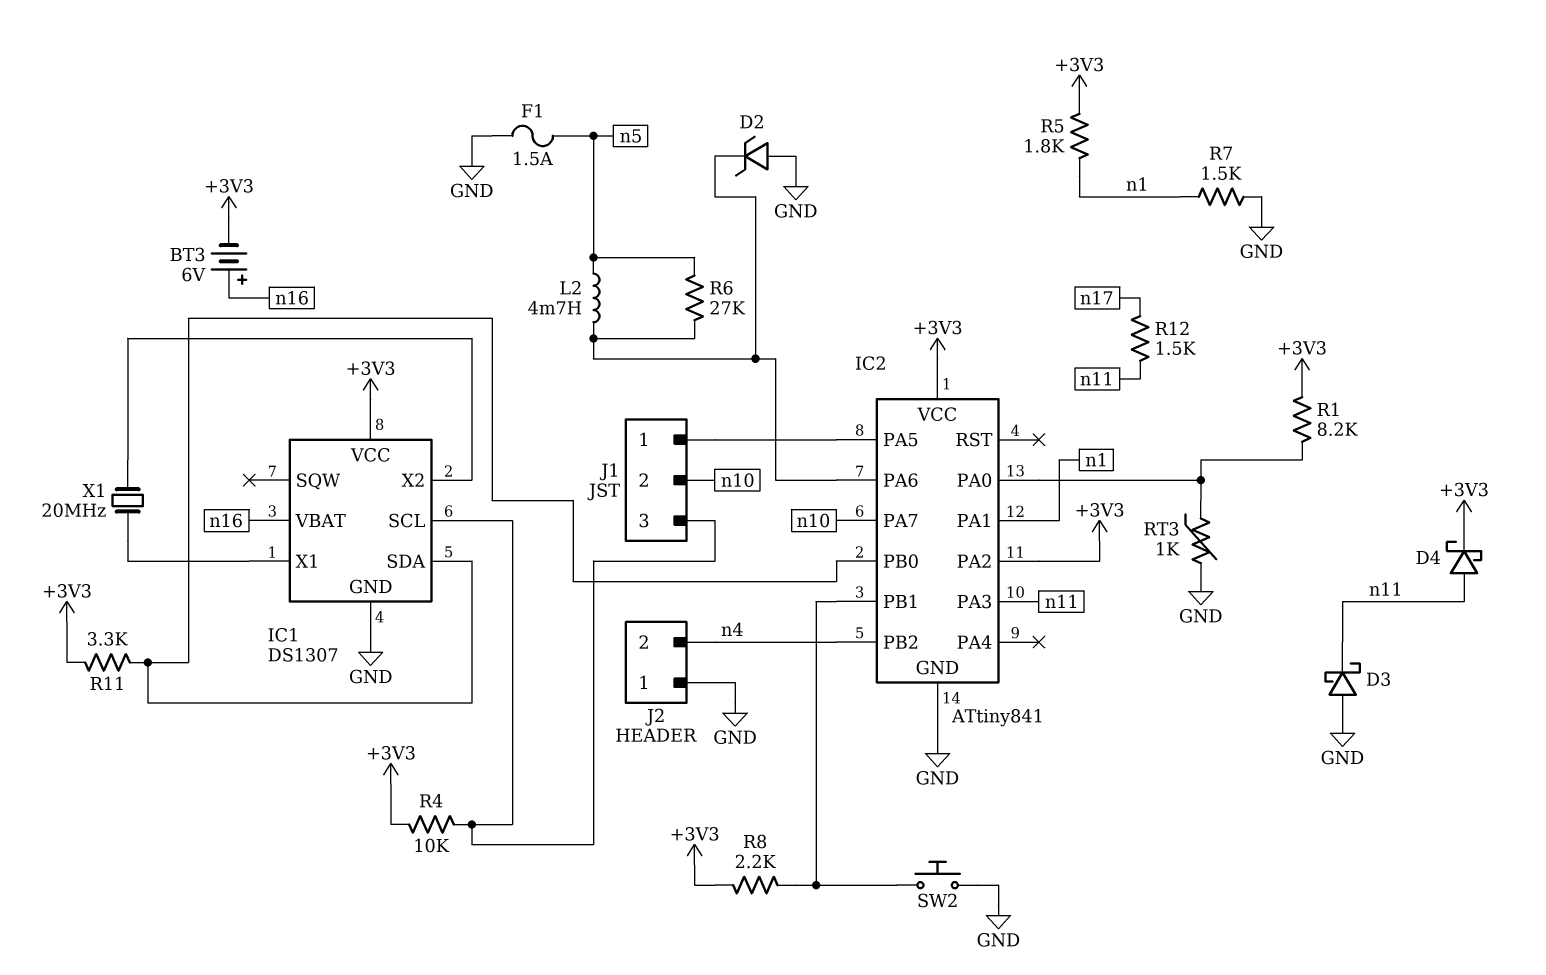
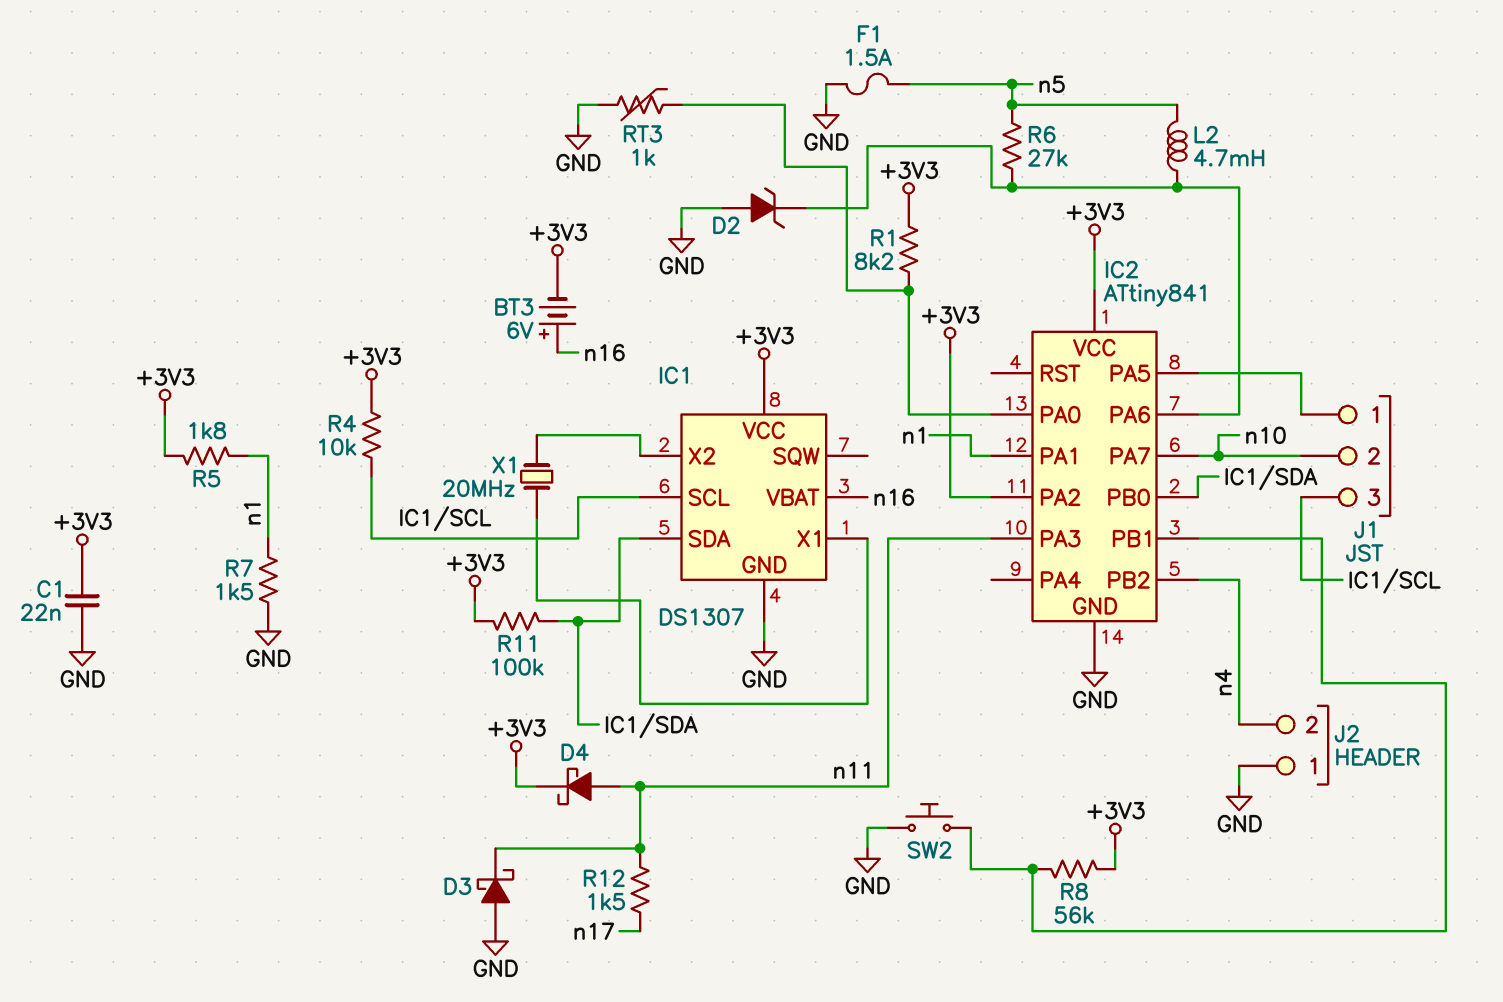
C1: none -> 22nF (+3V3, GND)
R8: 2.2k (+3V3, IC2/PB1) -> 56k (+3V3, IC2/PB1)
R11: 3.3k (+3V3, IC1/SDA) -> 100k (+3V3, IC1/SDA)

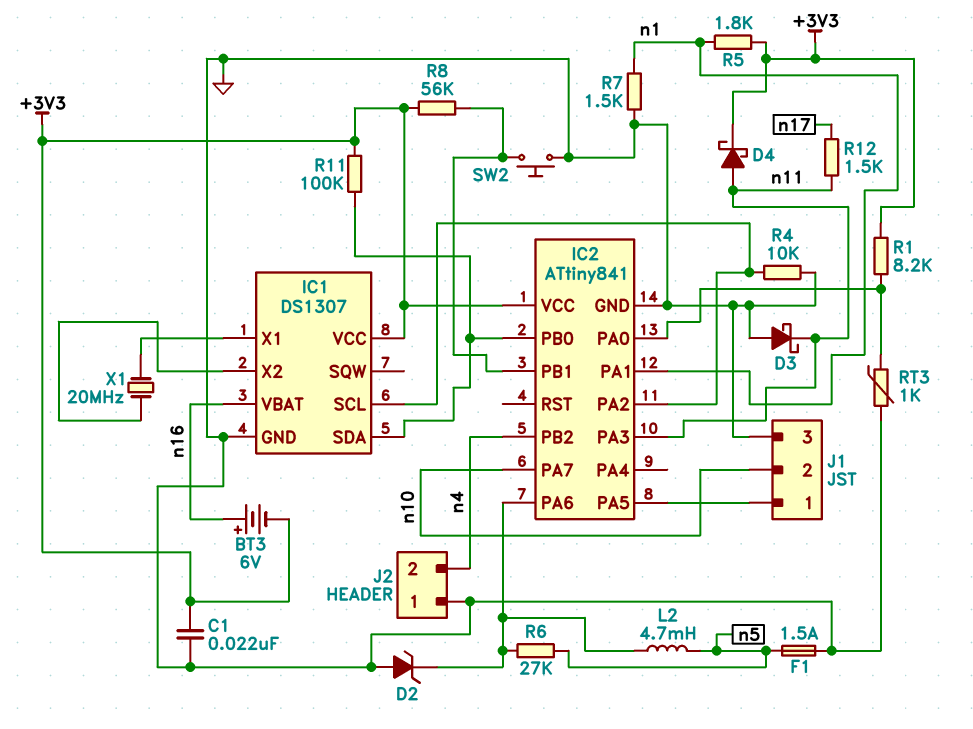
IC2 pin PA2: +3V3 -> IC1/SCL
J1 pin 3: IC1/SCL -> GND
R4: 10k (+3V3, IC1/SCL) -> 10k (GND, IC1/SCL)

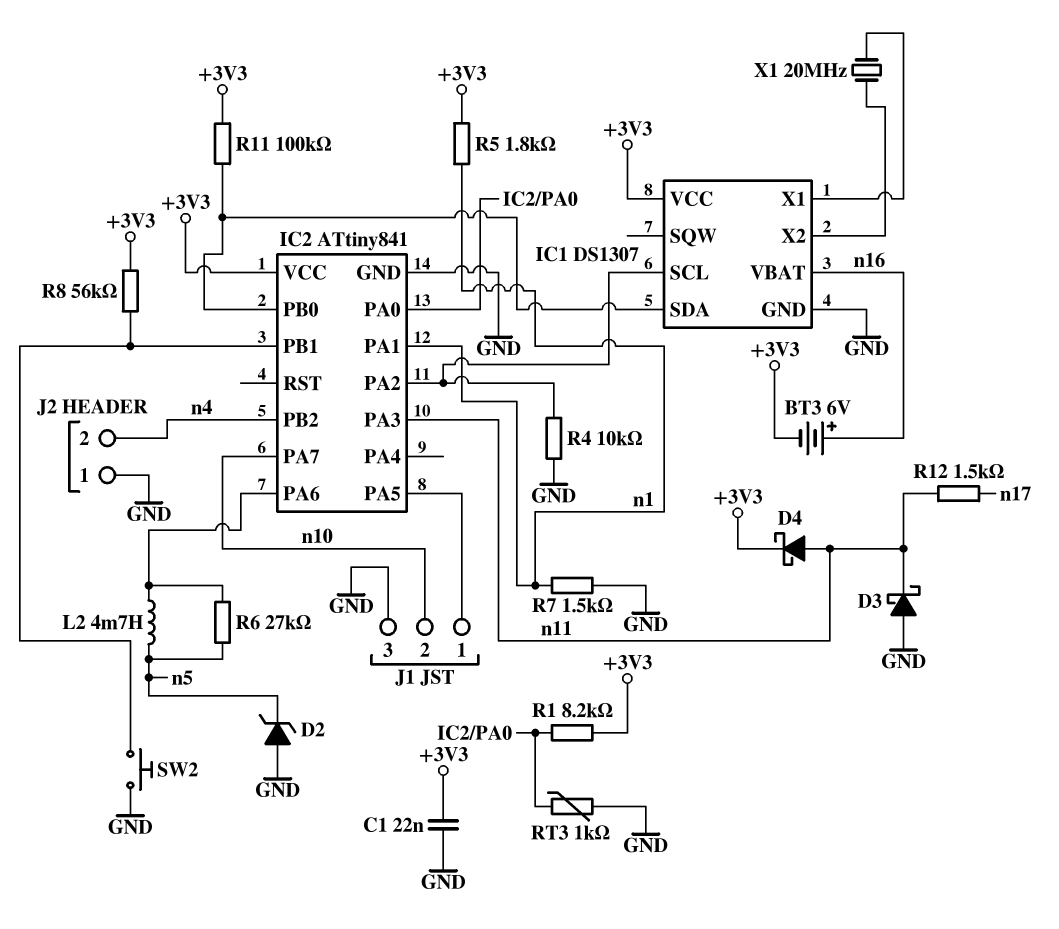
D2: zener (A GND, K IC2/PA6) -> zener (A GND, K n5)
F1: 1.5A (GND, n5) -> none

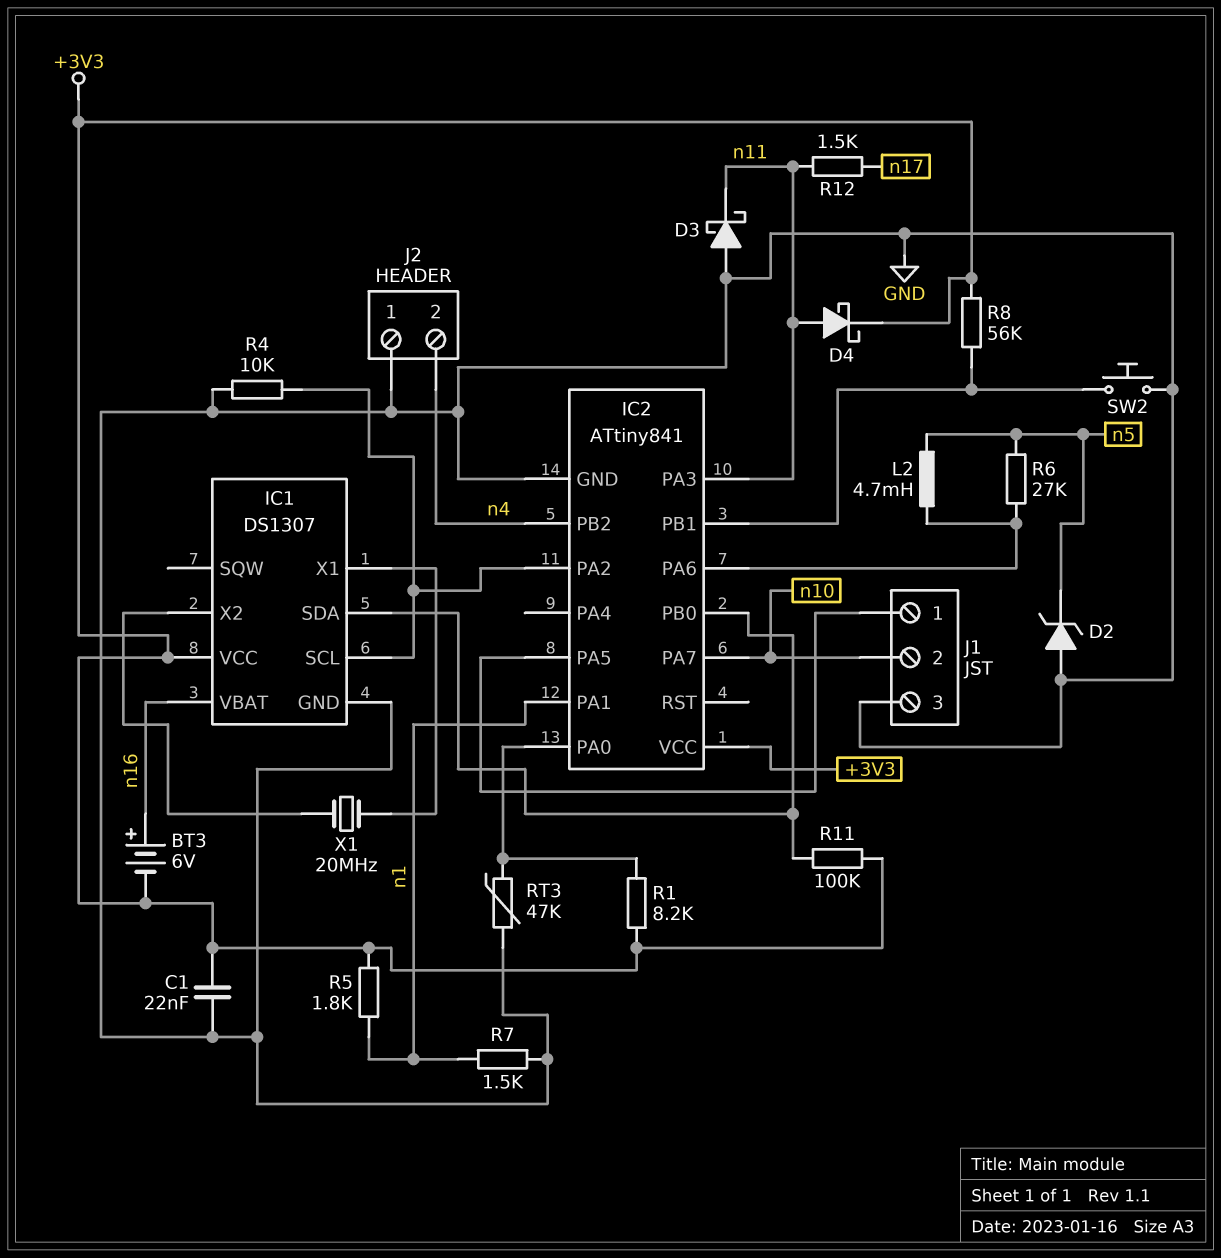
RT3: 1k (GND, IC2/PA0) -> 47k (GND, IC2/PA0)

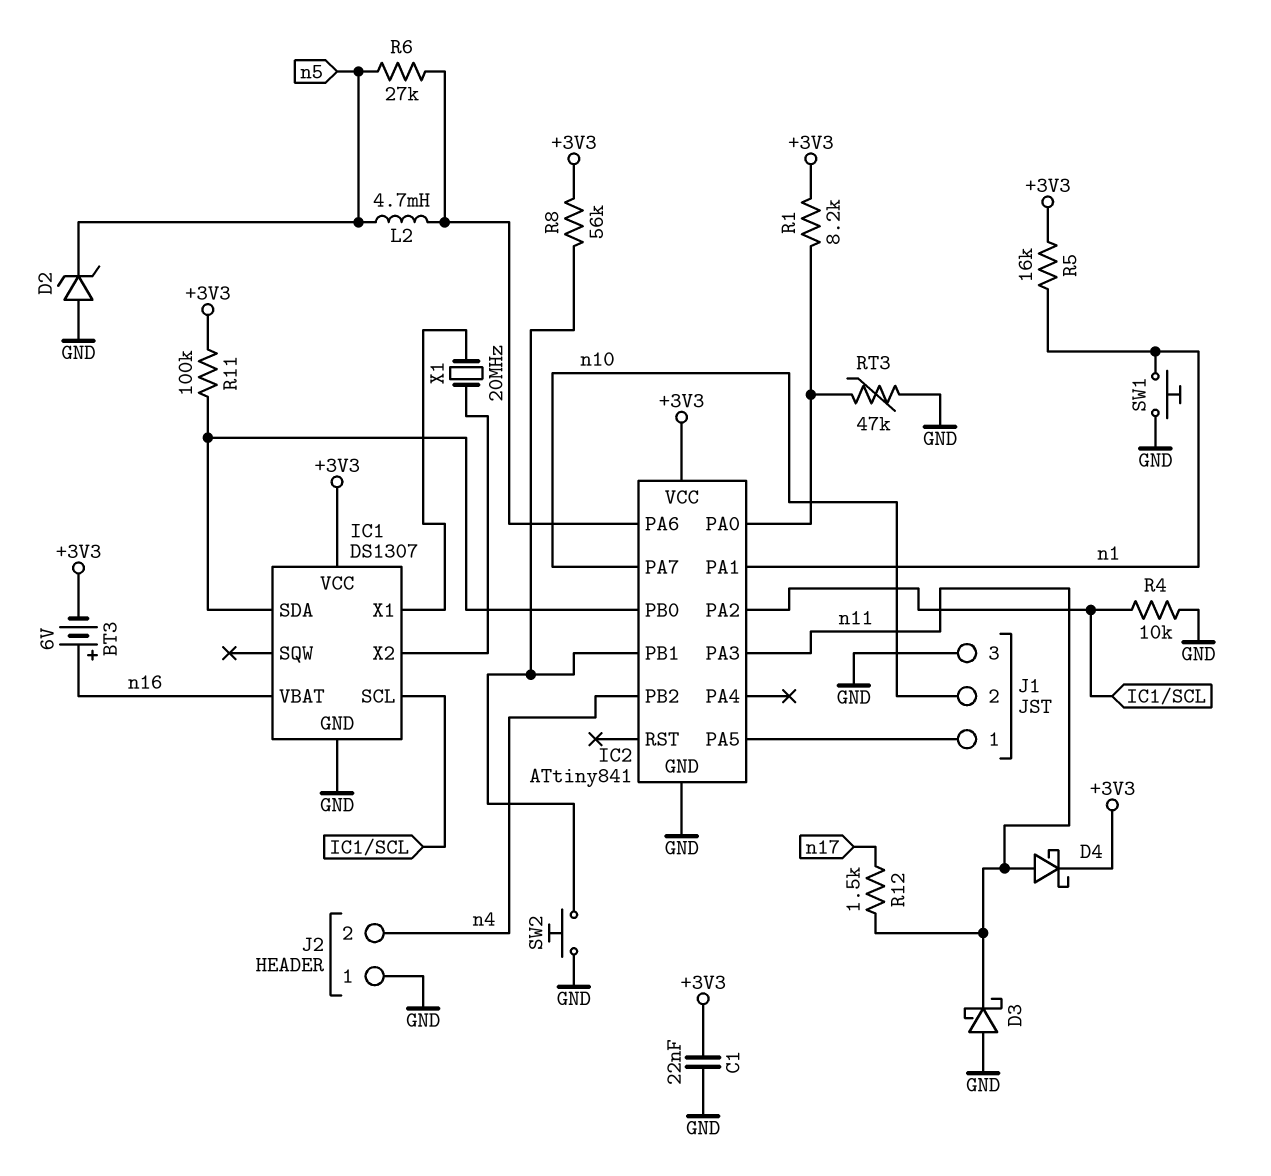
R5: 1.8k (+3V3, n1) -> 16k (+3V3, n1)
R7: 1.5k (GND, n1) -> none
SW1: none -> button (GND, n1)

